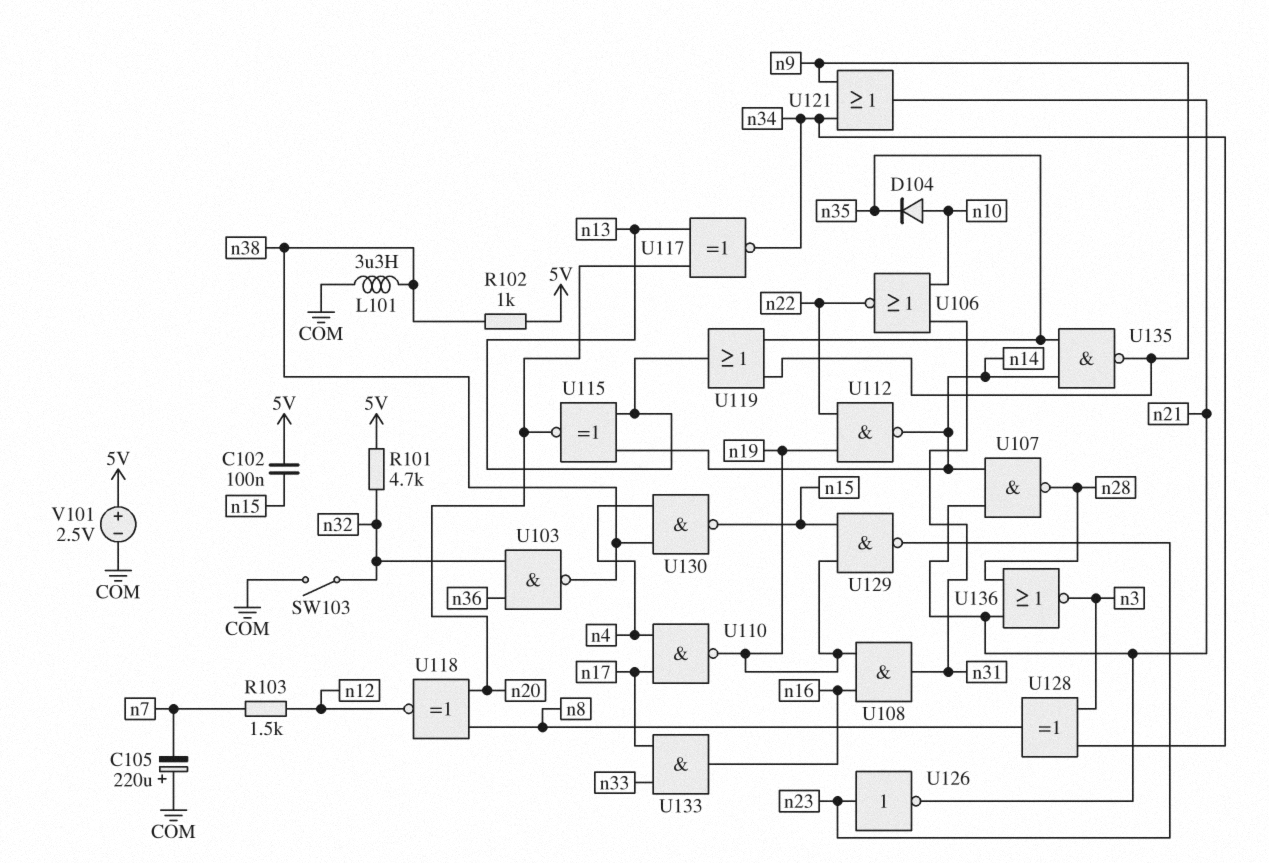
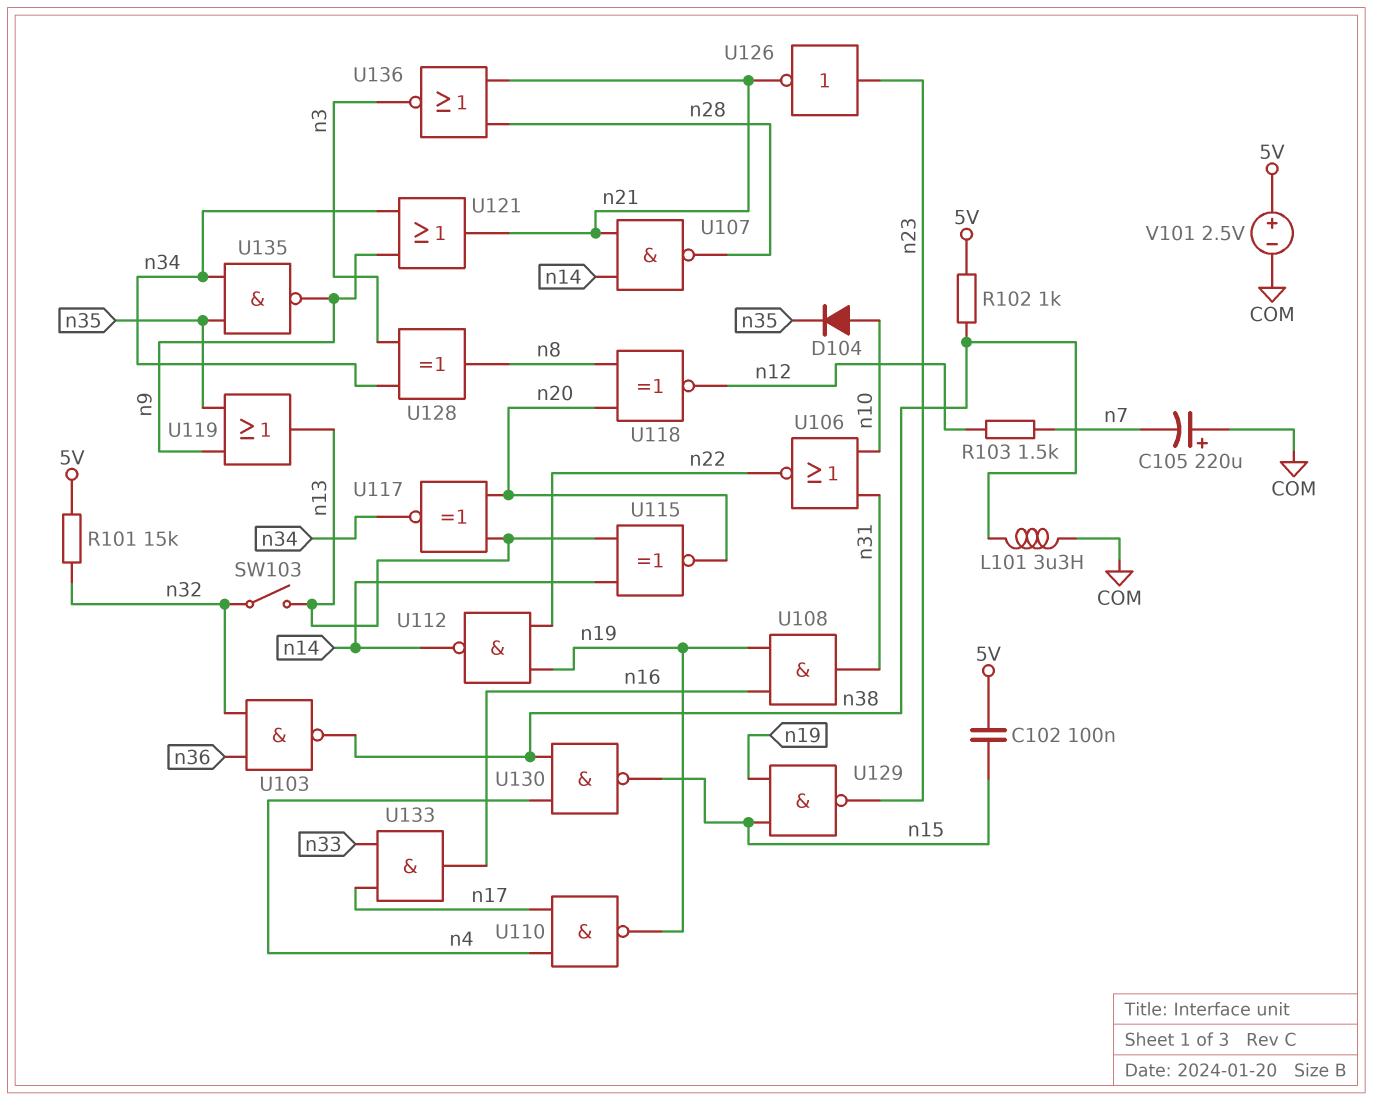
R101: 4.7k (5V, n32) -> 15k (5V, n32)
SW103: switch (COM, n32) -> switch (n13, n32)
U135: NAND (in n14, in n35, out n9) -> NAND (in n34, in n35, out n9)

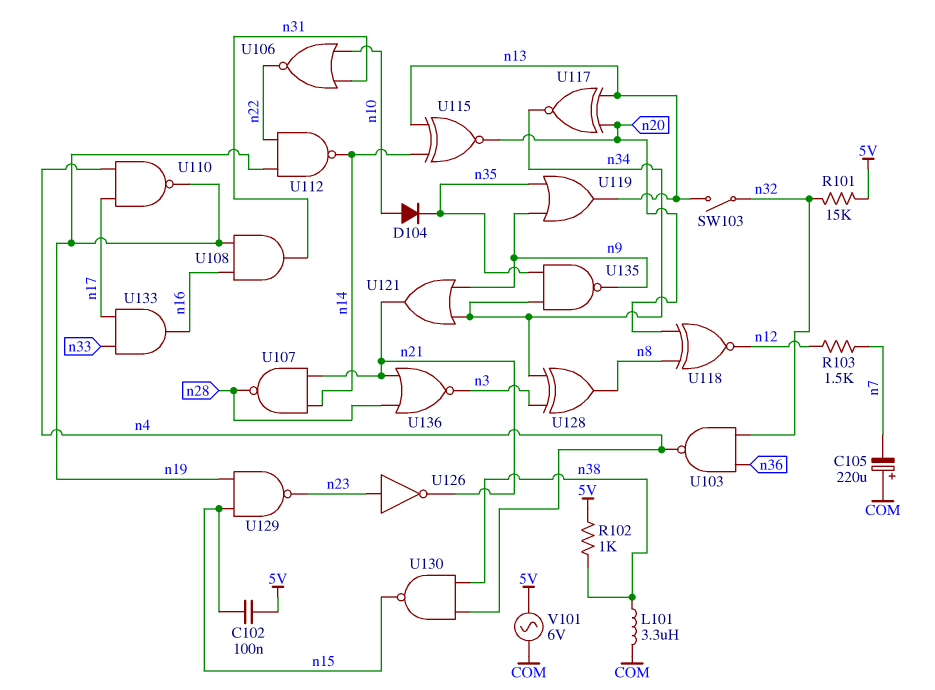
U103: NAND (in n32, in n36, out n38) -> NAND (in n32, in n36, out n4)
V101: 2.5V (plus 5V, minus COM) -> AC 6V (5V, COM)

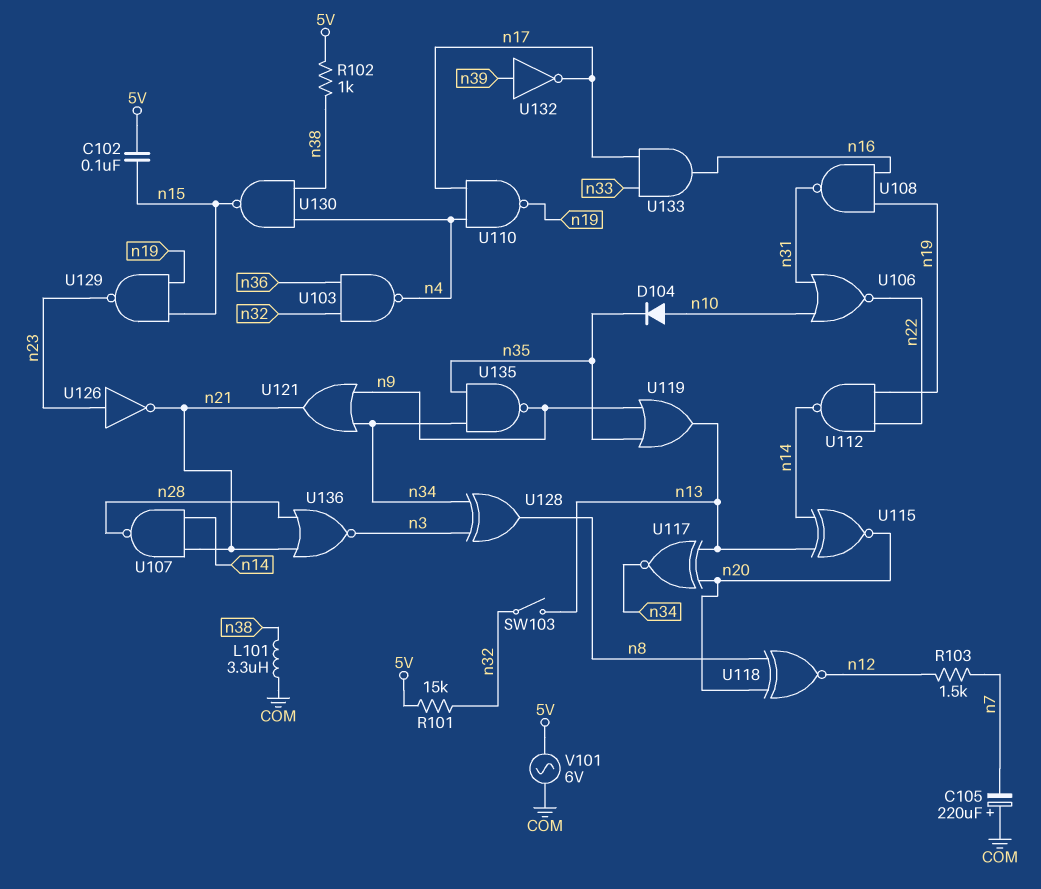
U108: AND (in n16, in n19, out n31) -> NAND (in n16, in n19, out n31)
U132: none -> NOT (in n39, out n17)

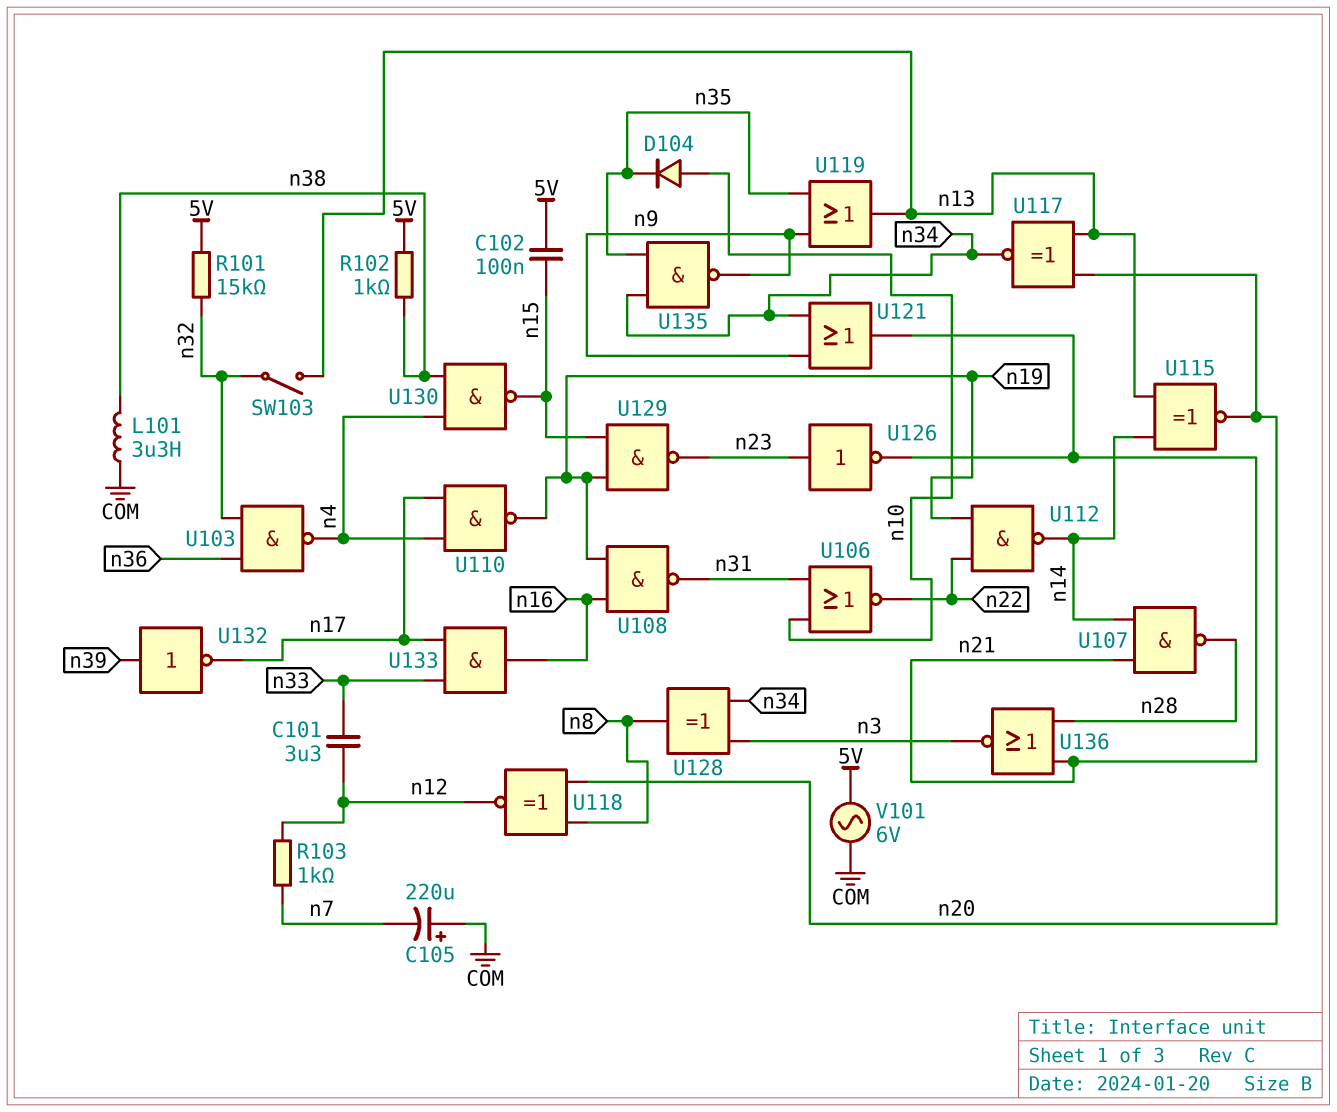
C101: none -> 3.3uF (n12, n33)
R103: 1.5k (n7, n12) -> 1k (n7, n12)

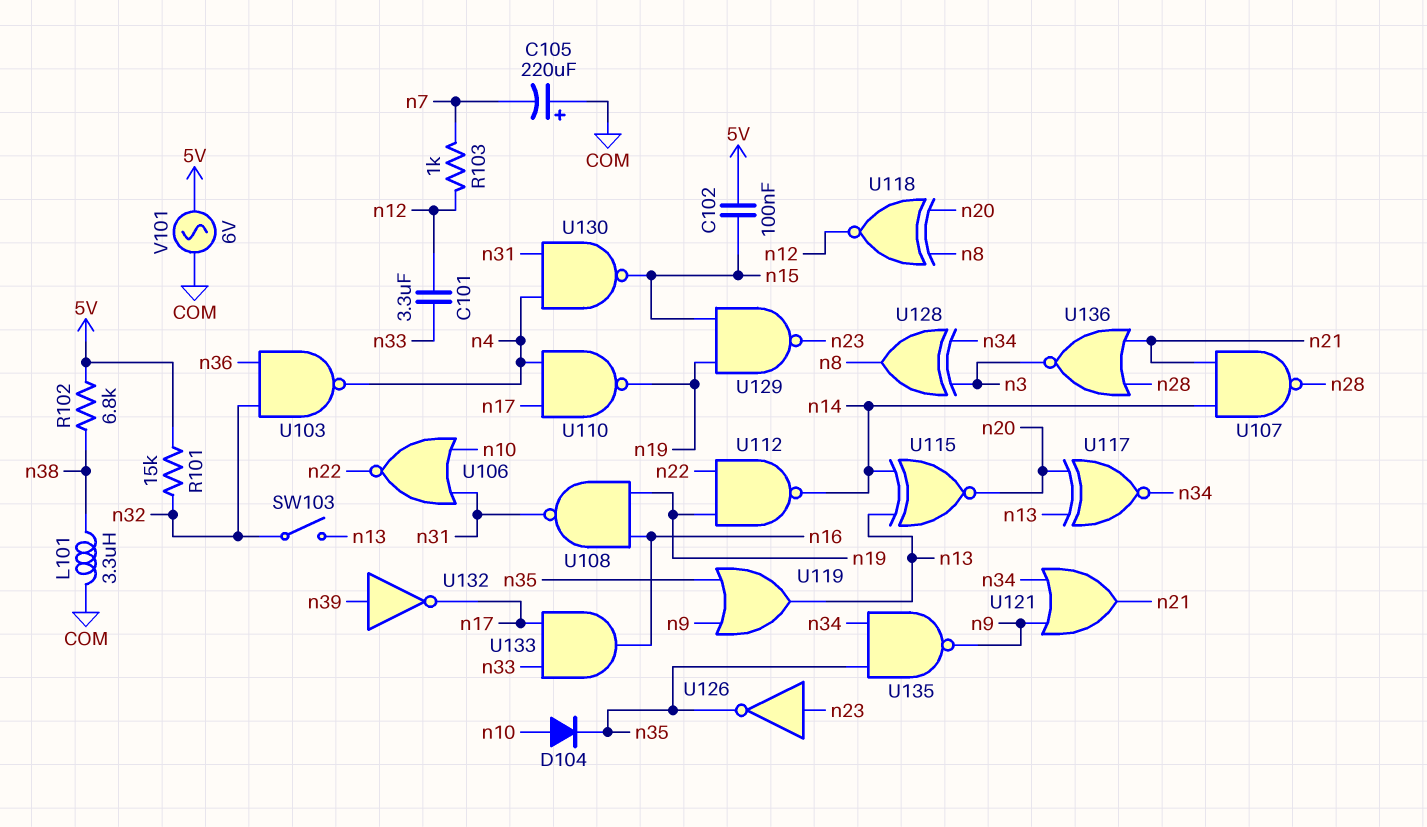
R102: 1k (5V, n38) -> 6.8k (5V, n38)
U126: NOT (in n23, out n21) -> NOT (in n23, out n35)
U130: NAND (in n4, in n38, out n15) -> NAND (in n4, in n31, out n15)

